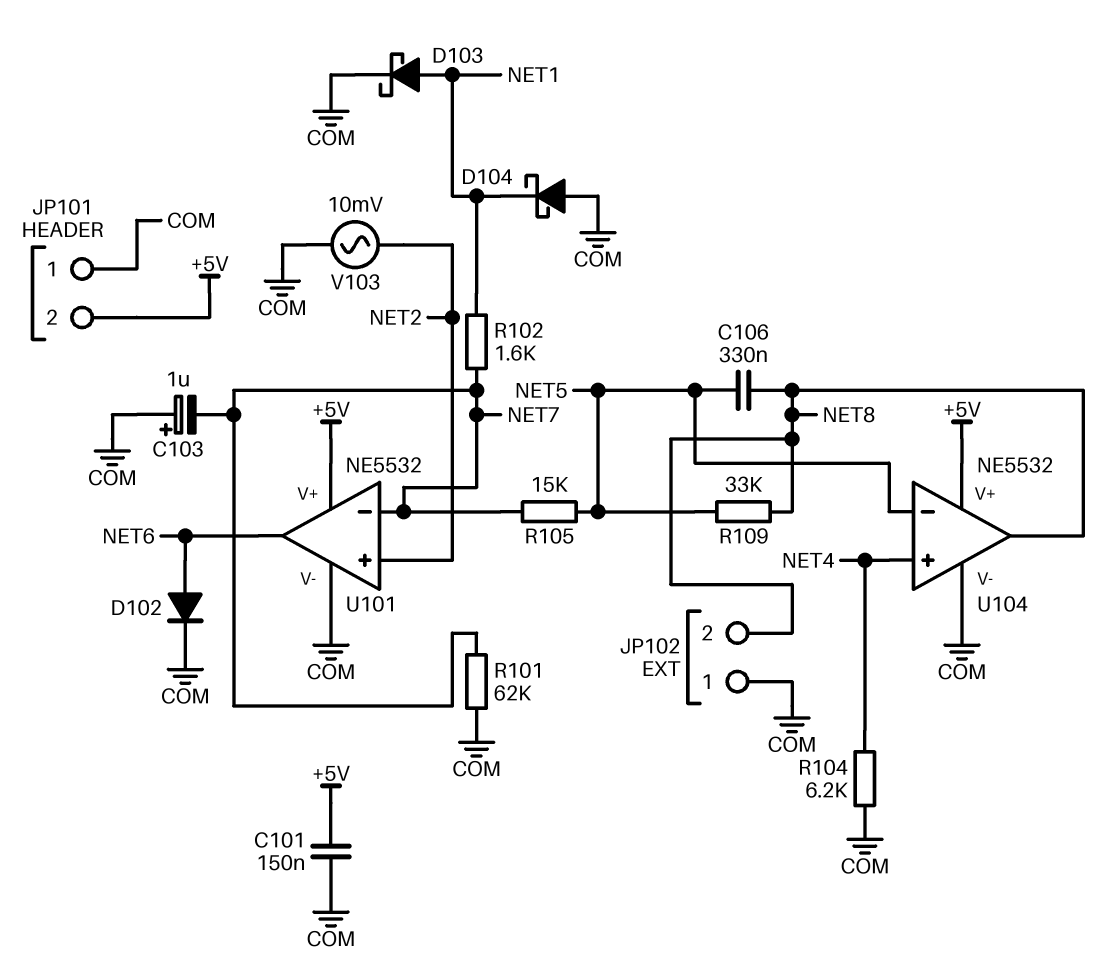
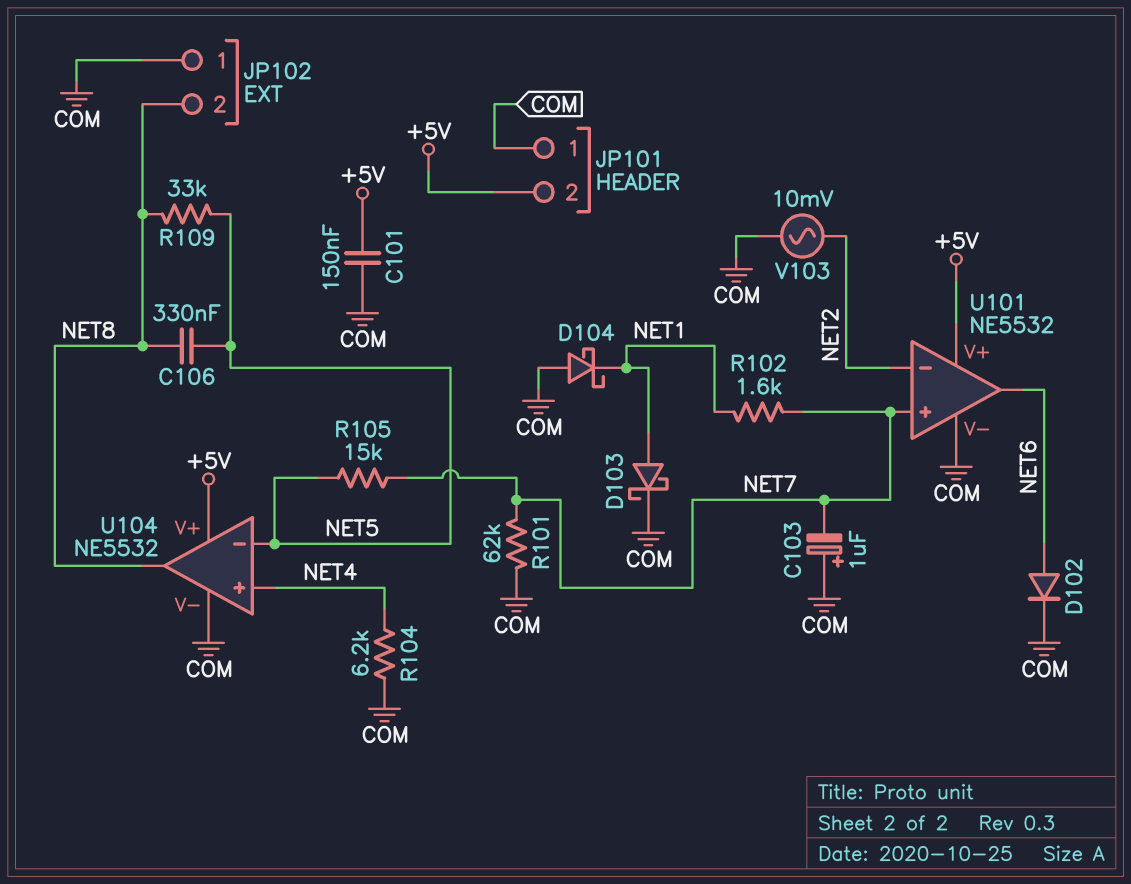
U101 pin in+: NET2 -> NET7
U101 pin in-: NET7 -> NET2

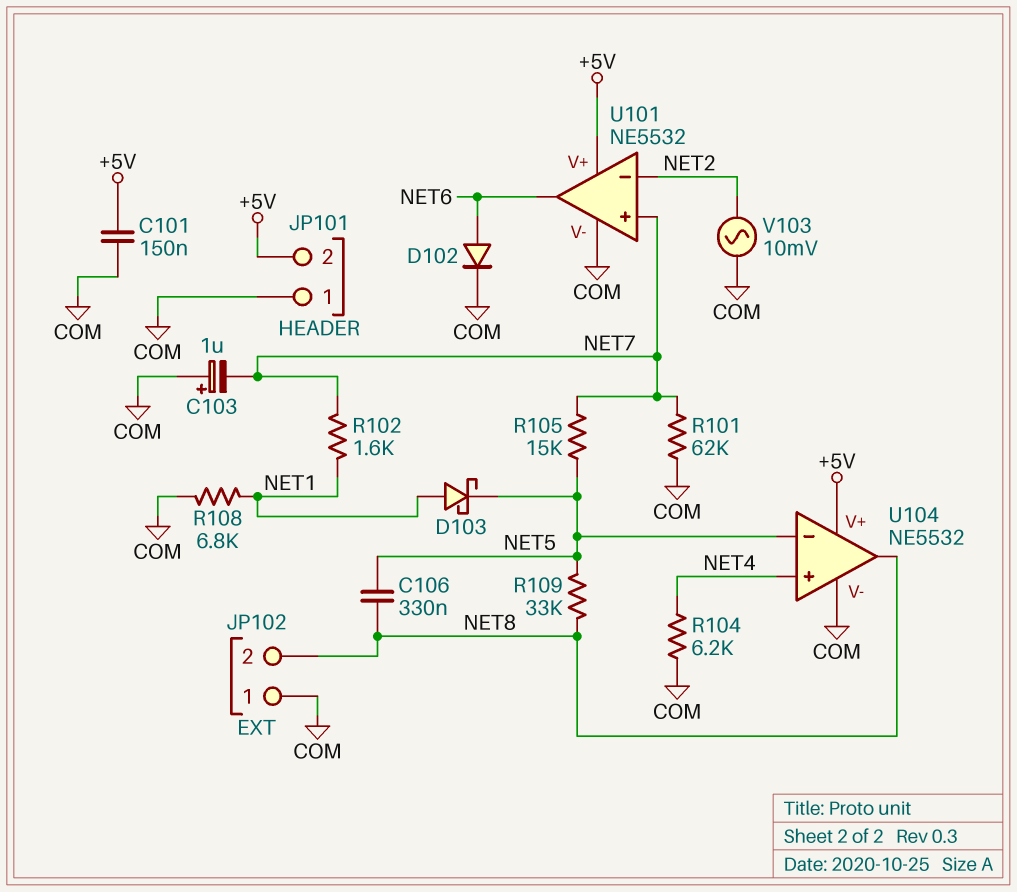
D103: schottky (A NET1, K COM) -> schottky (A NET1, K NET5)
D104: schottky (A COM, K NET1) -> none
R108: none -> 6.8k (COM, NET1)

